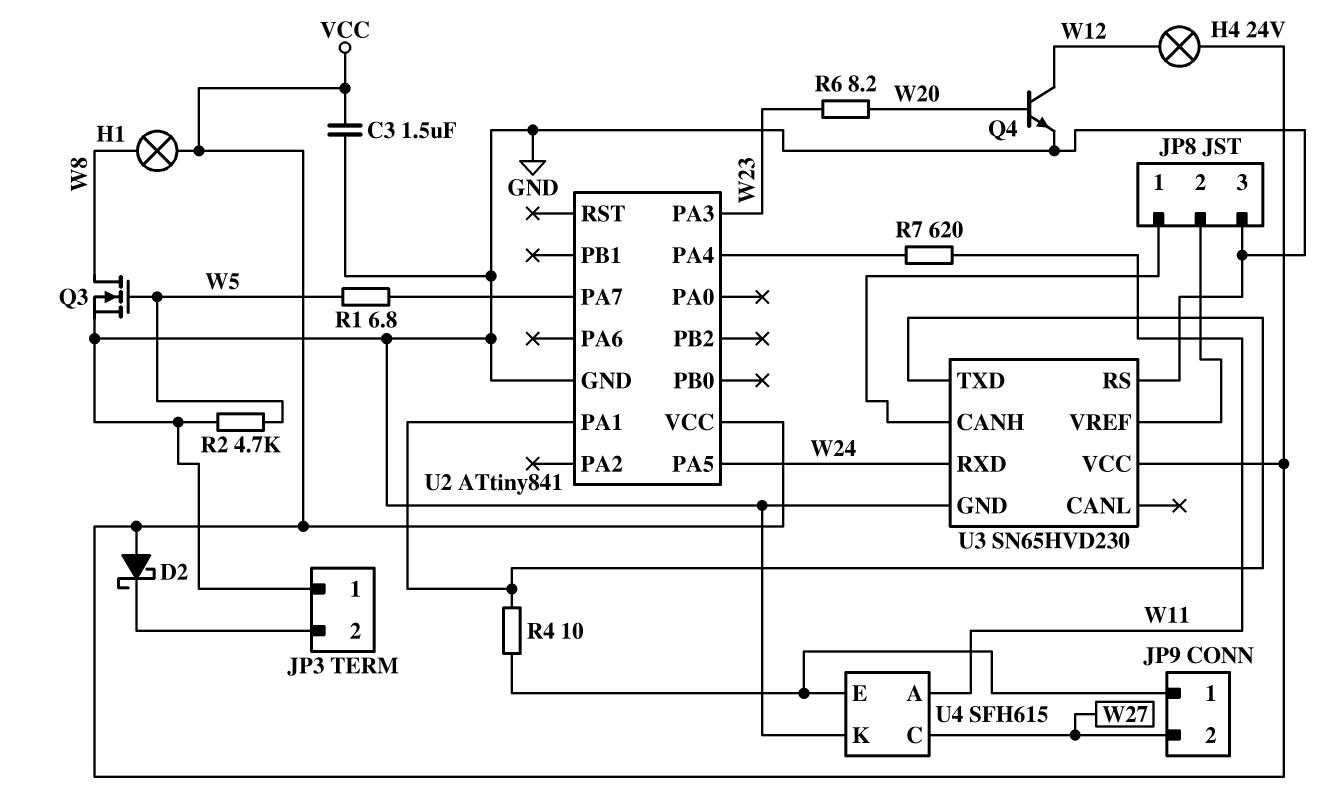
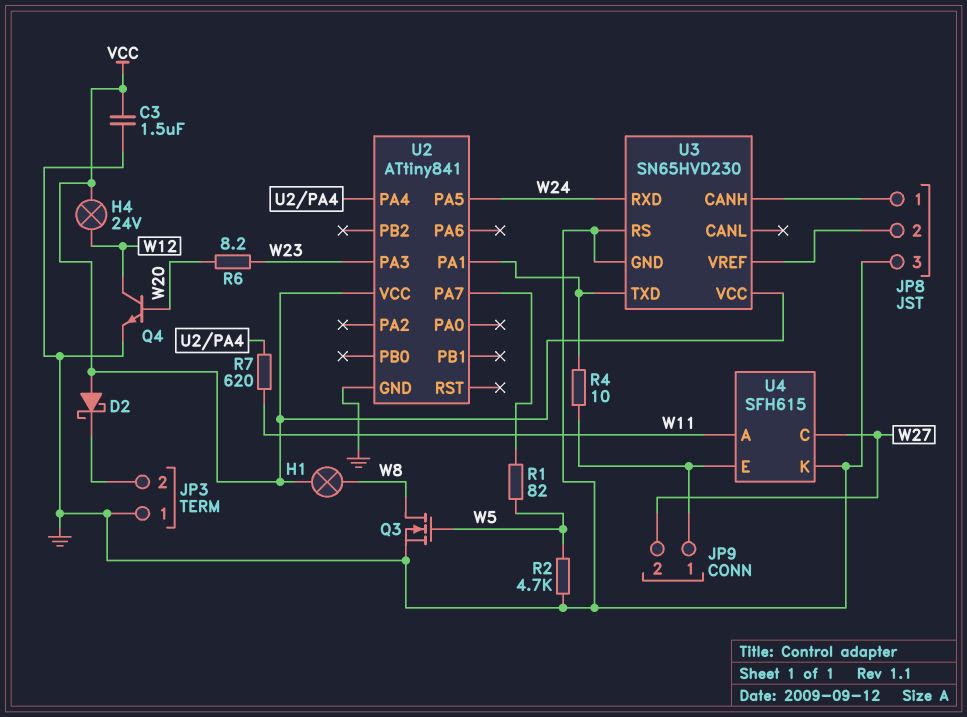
R1: 6.8 (U2/PA7, W5) -> 82 (U2/PA7, W5)

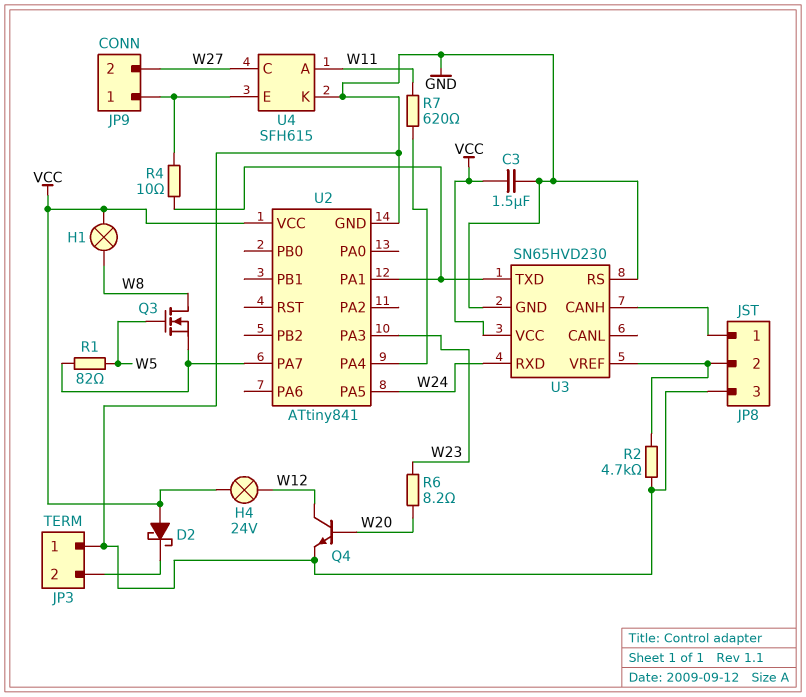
Q3: NMOS (G W5, D W8, S GND) -> NMOS (G W5, D W8, S U2/PA7)
R2: 4.7k (GND, W5) -> 4.7k (GND, JP8/2)

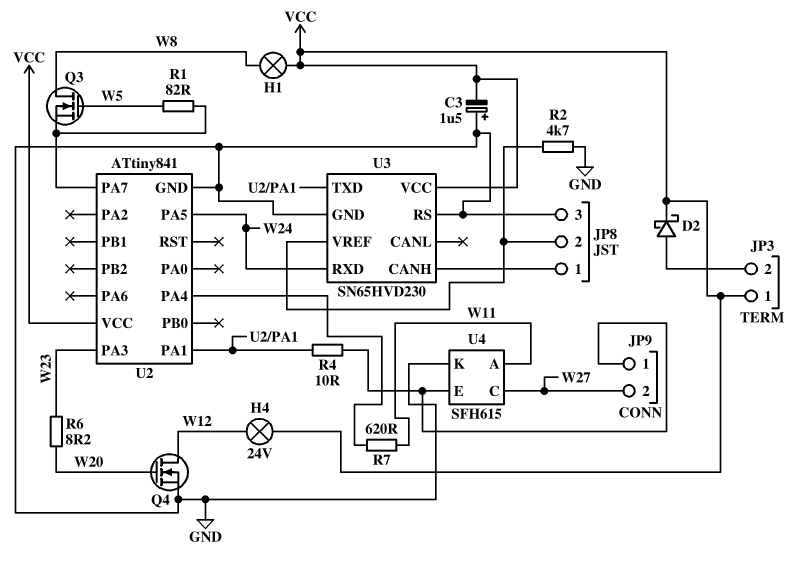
C3: 1.5uF (GND, VCC) -> 1.5uF (plus GND, minus VCC)
D2: schottky (A VCC, K JP3/2) -> schottky (A JP3/2, K VCC)
JP3 pin 1: GND -> VCC
Q4: NPN (B W20, C W12, E GND) -> NMOS (G W20, D W12, S GND)

